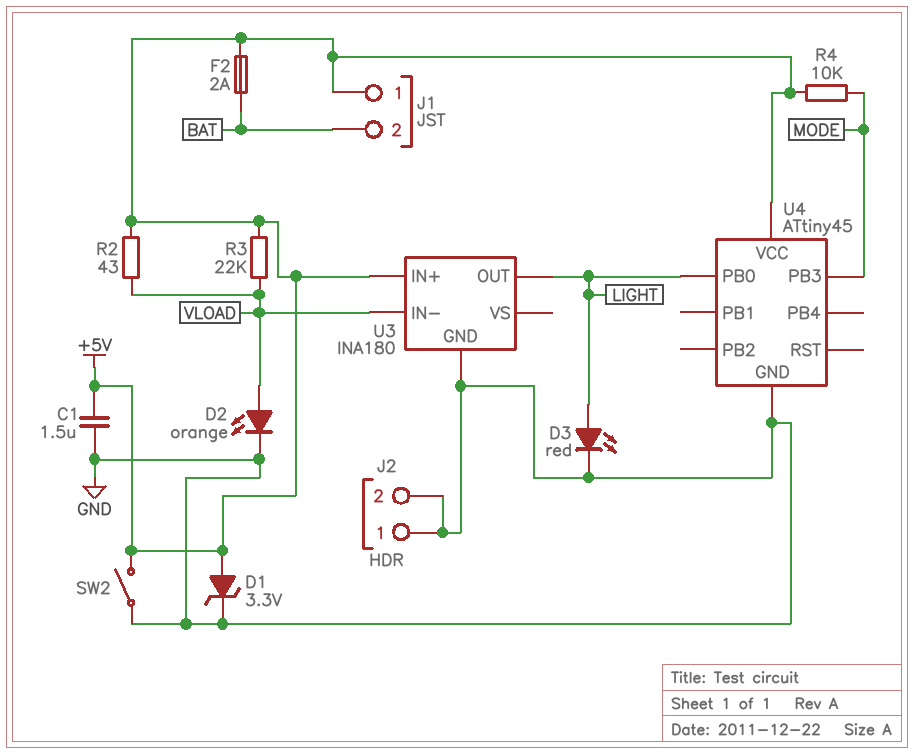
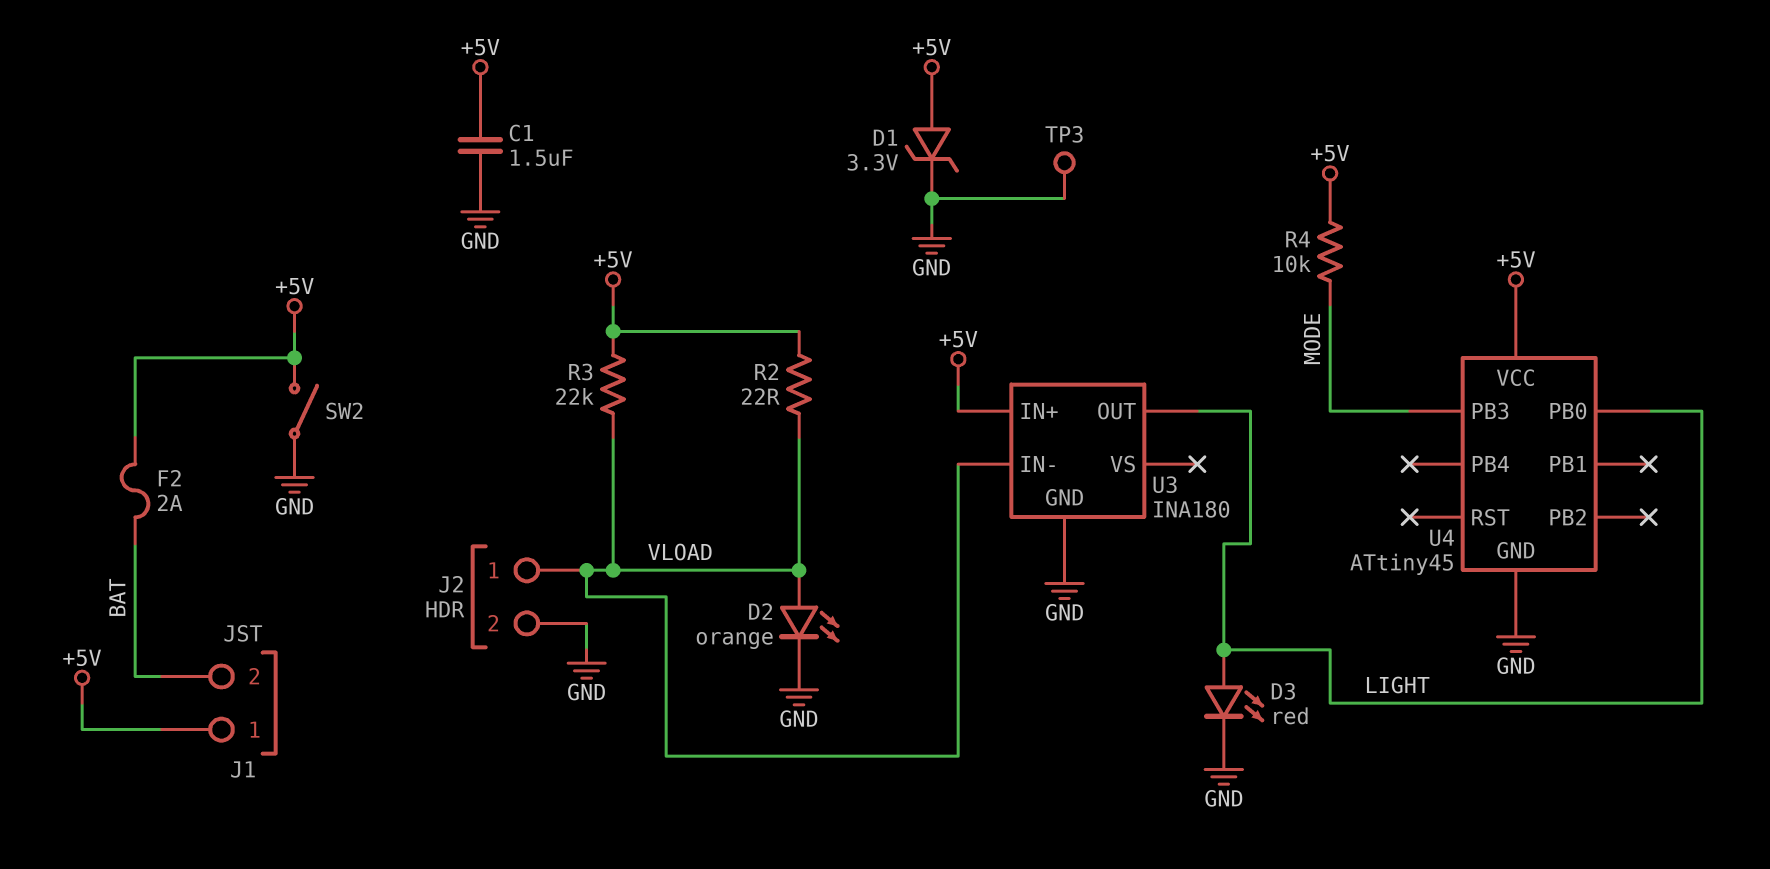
J2 pin 1: GND -> VLOAD
R2: 43 (+5V, VLOAD) -> 22 (+5V, VLOAD)
TP3: none -> test point (GND)

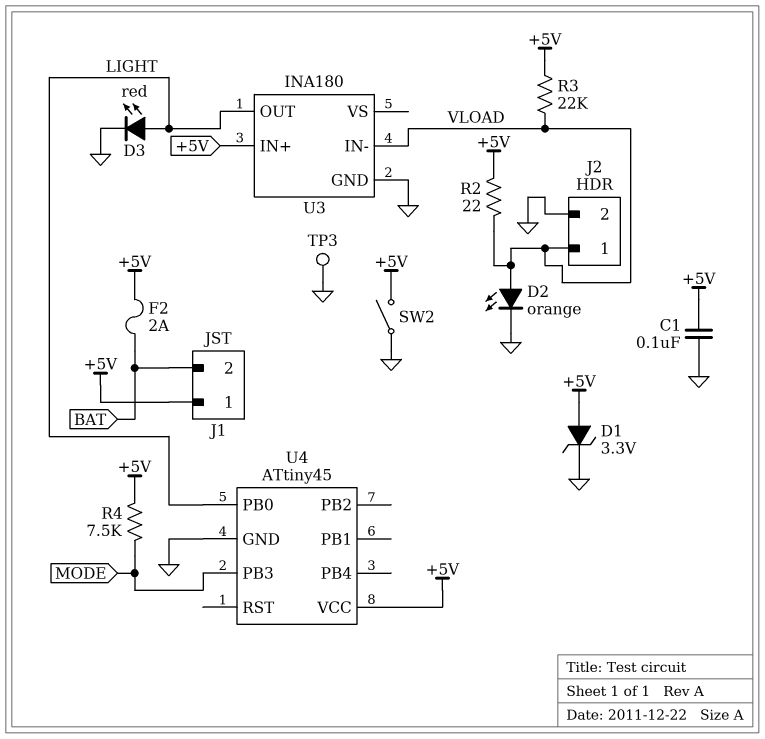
C1: 1.5uF (+5V, GND) -> 100nF (+5V, GND)
R4: 10k (+5V, MODE) -> 7.5k (+5V, MODE)

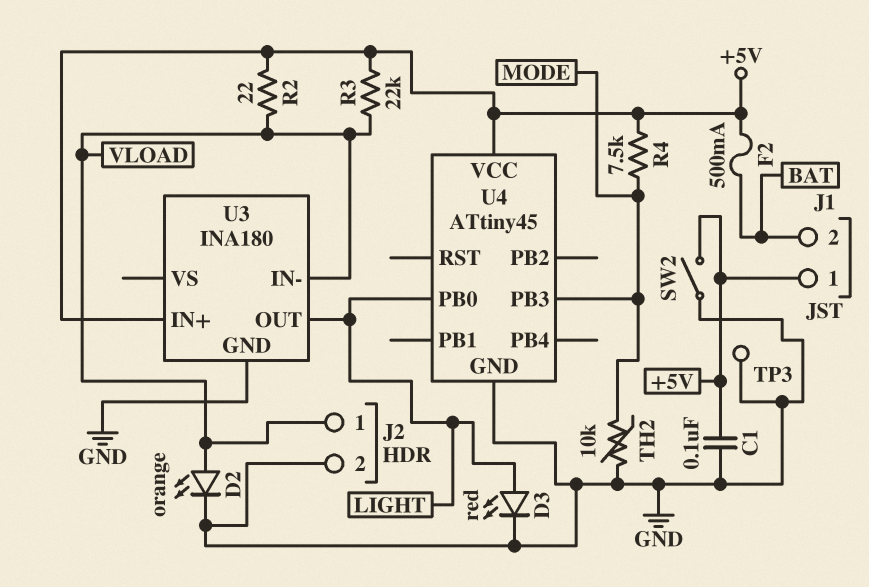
D1: zener 3.3V (A +5V, K GND) -> none
F2: 2A (+5V, BAT) -> 500mA (+5V, BAT)
TH2: none -> 10k (GND, MODE)

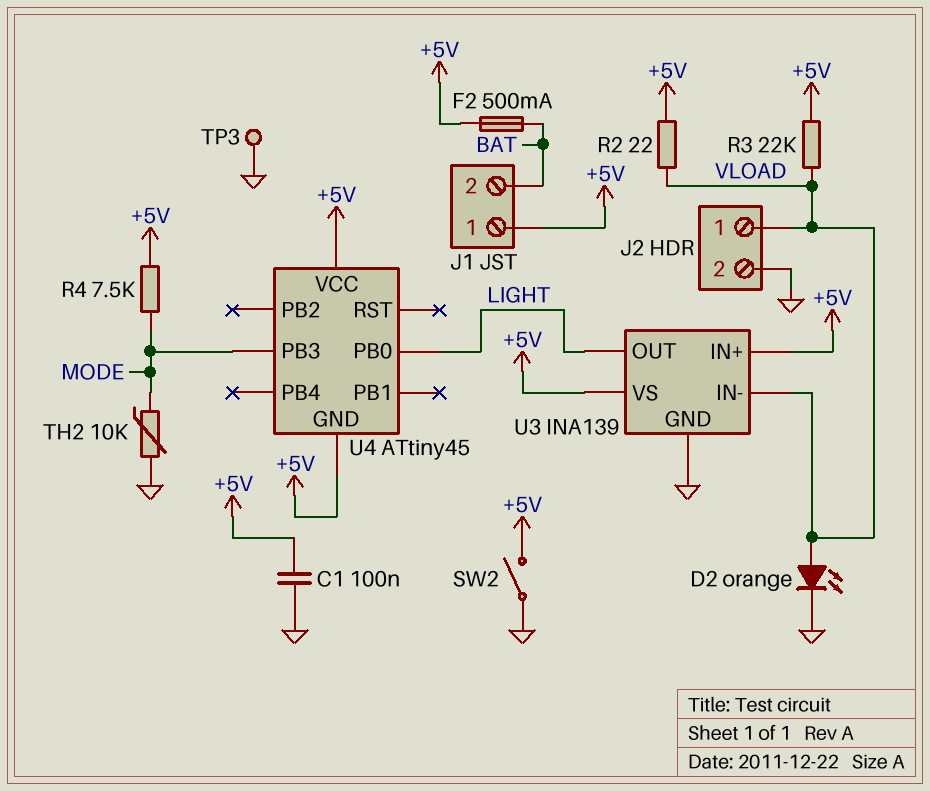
D3: LED red (A LIGHT, K GND) -> none
U3: INA180 -> INA139
U3 pin VS: none -> +5V
U4 pin GND: GND -> +5V

